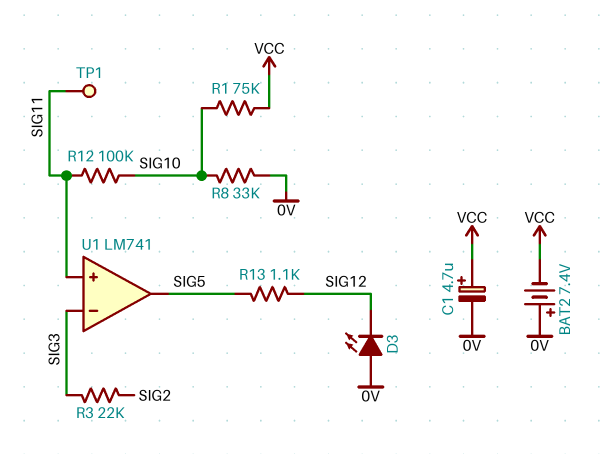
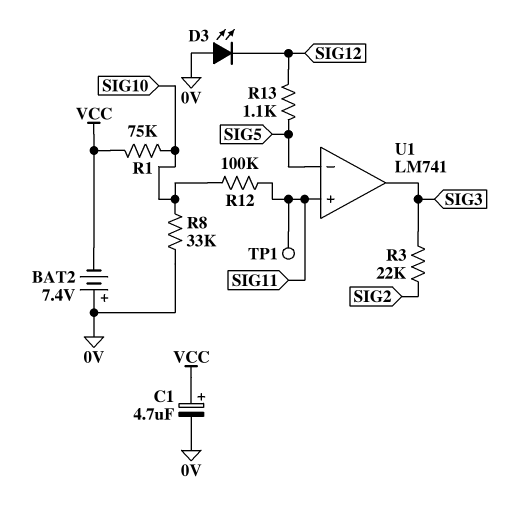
U1 pin in-: SIG3 -> SIG5
U1 pin out: SIG5 -> SIG3

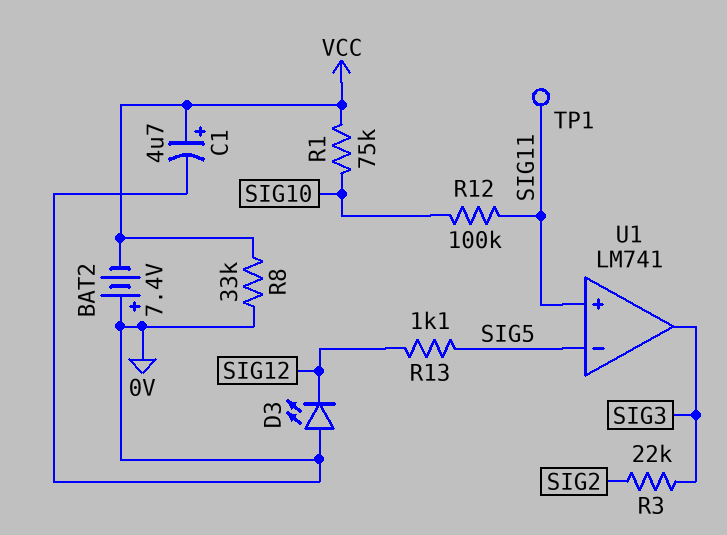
R8: 33k (0V, SIG10) -> 33k (0V, VCC)

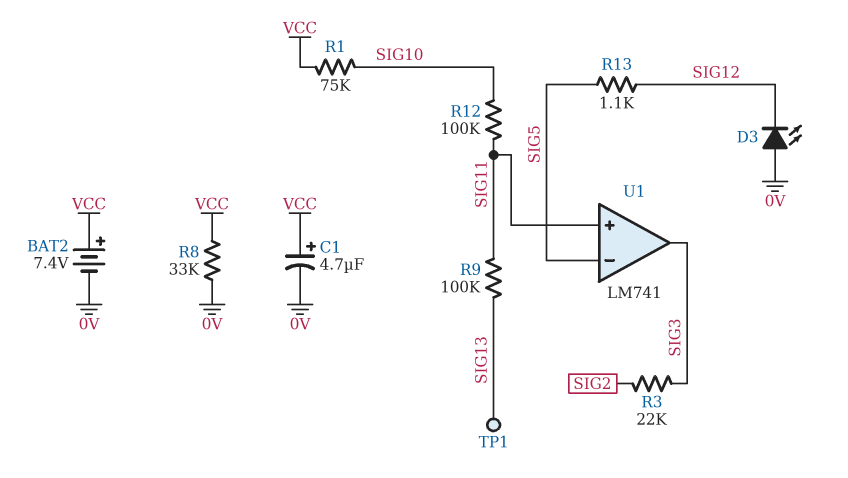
BAT2: 7.4V (plus 0V, minus VCC) -> 7.4V (plus VCC, minus 0V)
R9: none -> 100k (SIG11, SIG13)
TP1: test point (SIG11) -> test point (SIG13)

